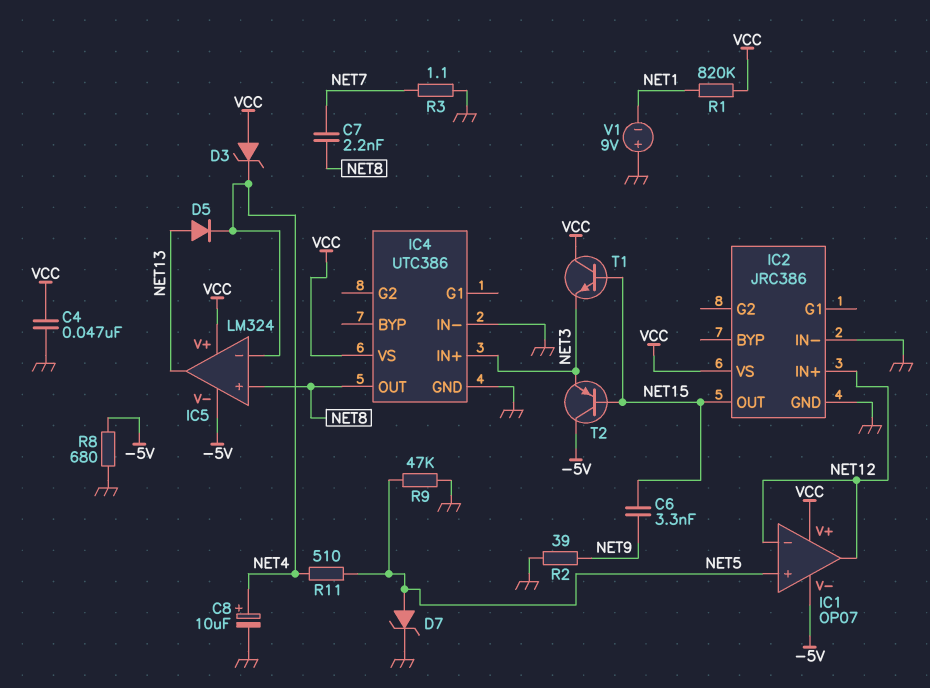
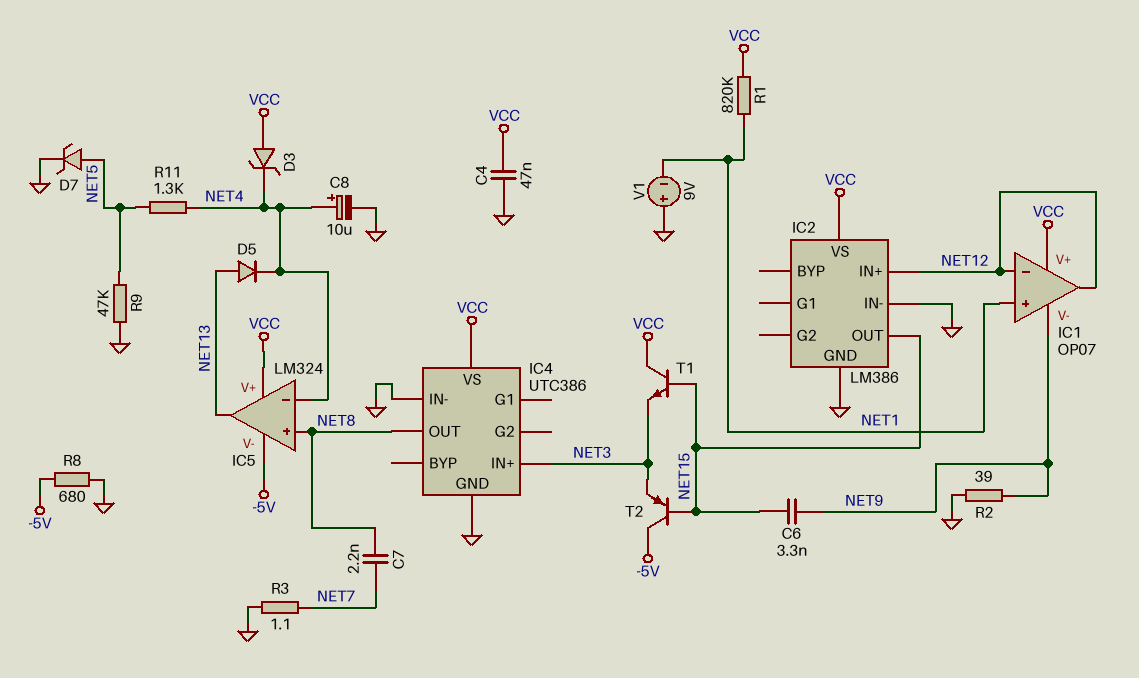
IC1 pin V-: -5V -> NET9
IC1 pin in+: NET5 -> NET1
IC2: JRC386 -> LM386
R11: 510 (NET4, NET5) -> 1.3k (NET4, NET5)

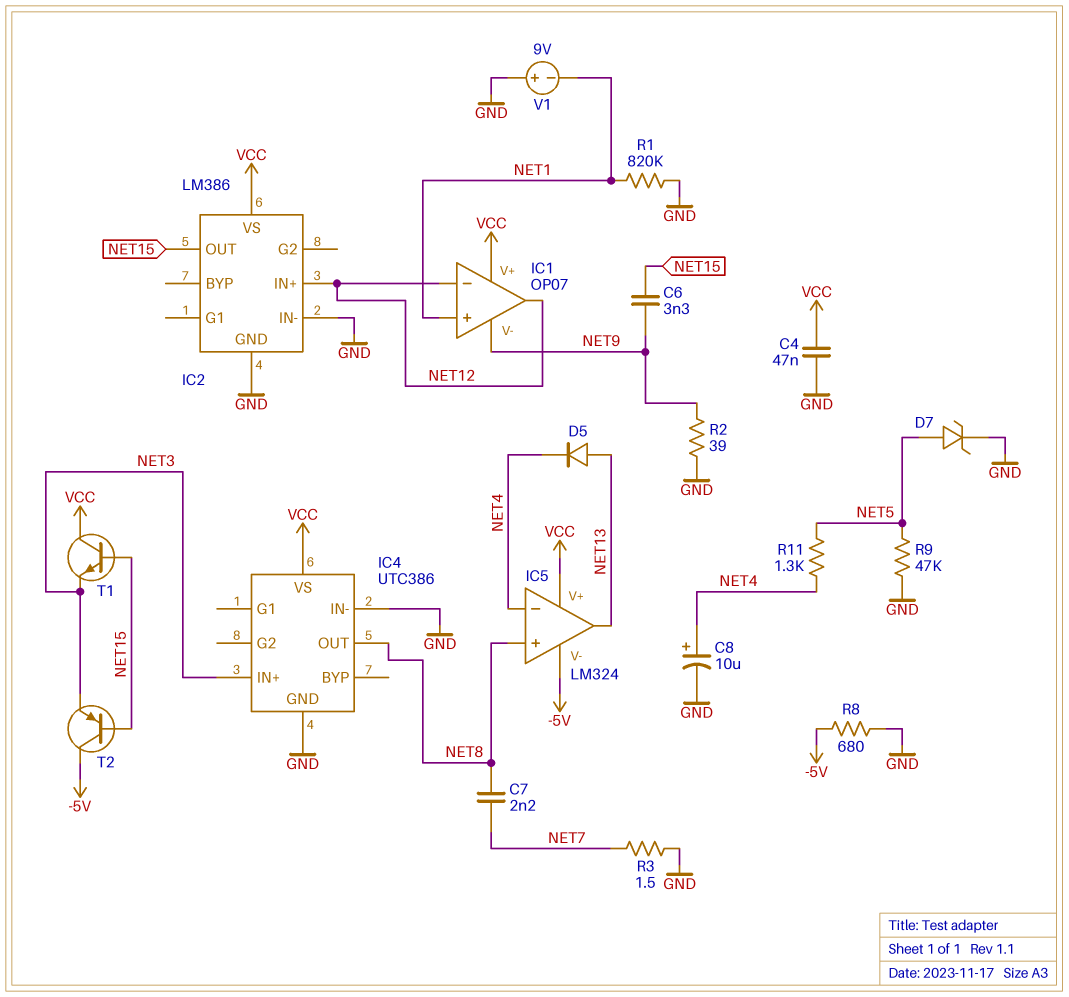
D3: zener (A VCC, K NET4) -> none
R1: 820k (NET1, VCC) -> 820k (GND, NET1)
R3: 1.1 (GND, NET7) -> 1.5 (GND, NET7)

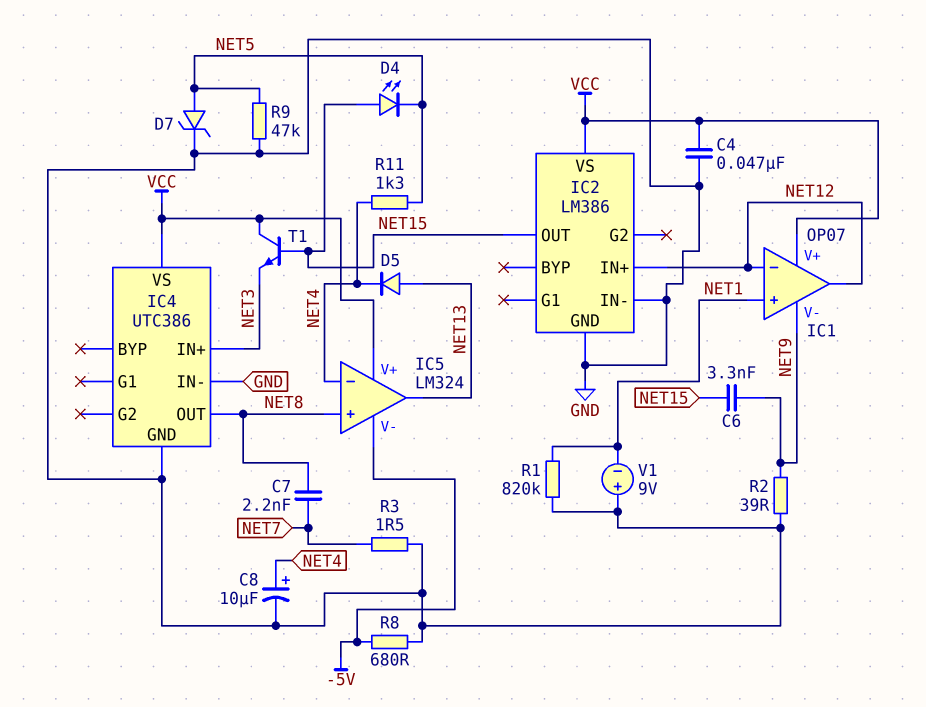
D4: none -> LED (A NET15, K NET5)
T2: PNP (B NET15, C -5V, E NET3) -> none

